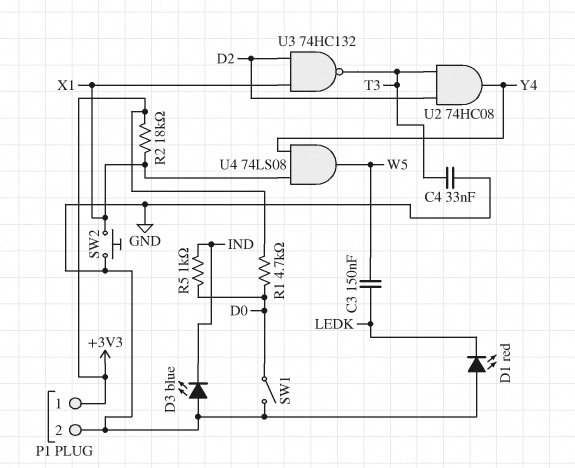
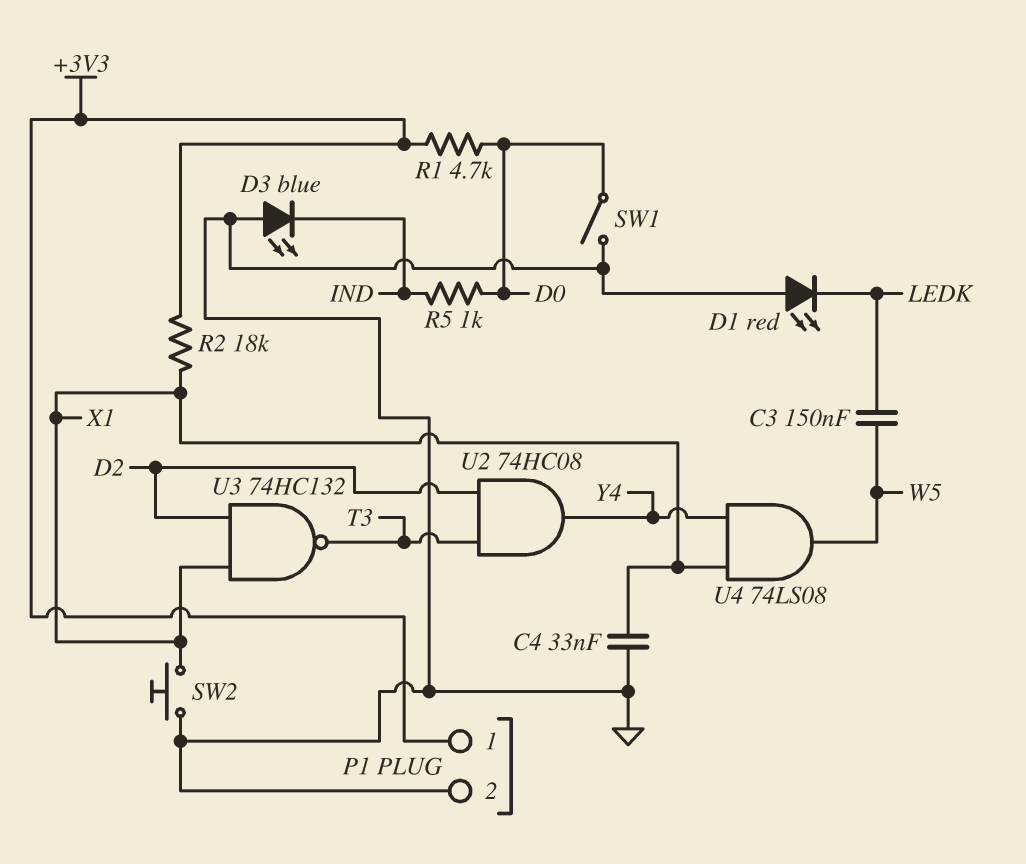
C4: 33nF (GND, T3) -> 33nF (GND, X1)

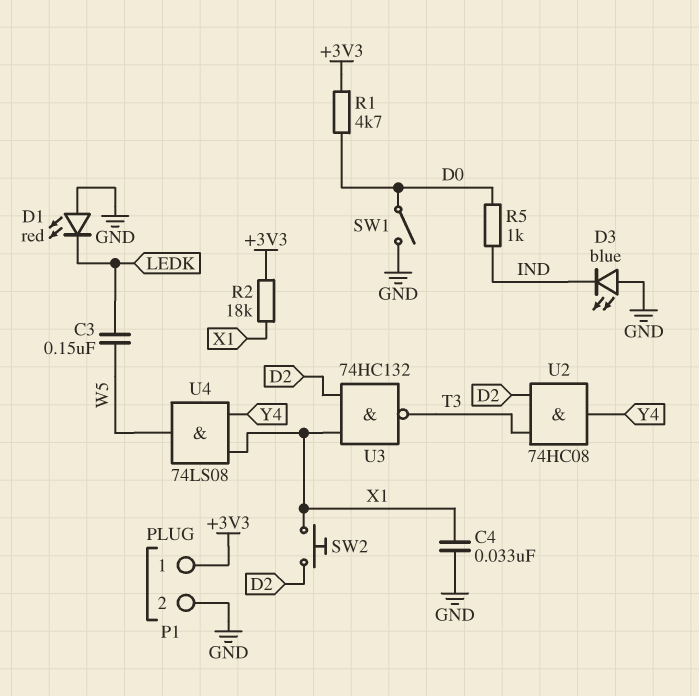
SW2: button (GND, X1) -> button (D2, X1)

